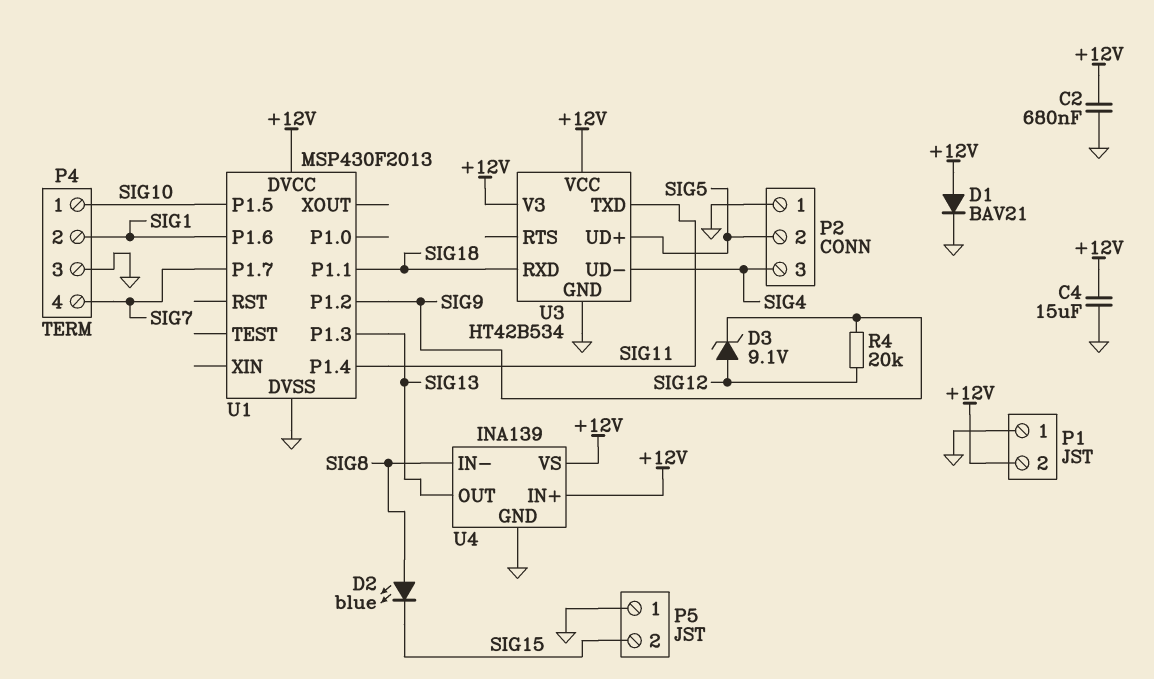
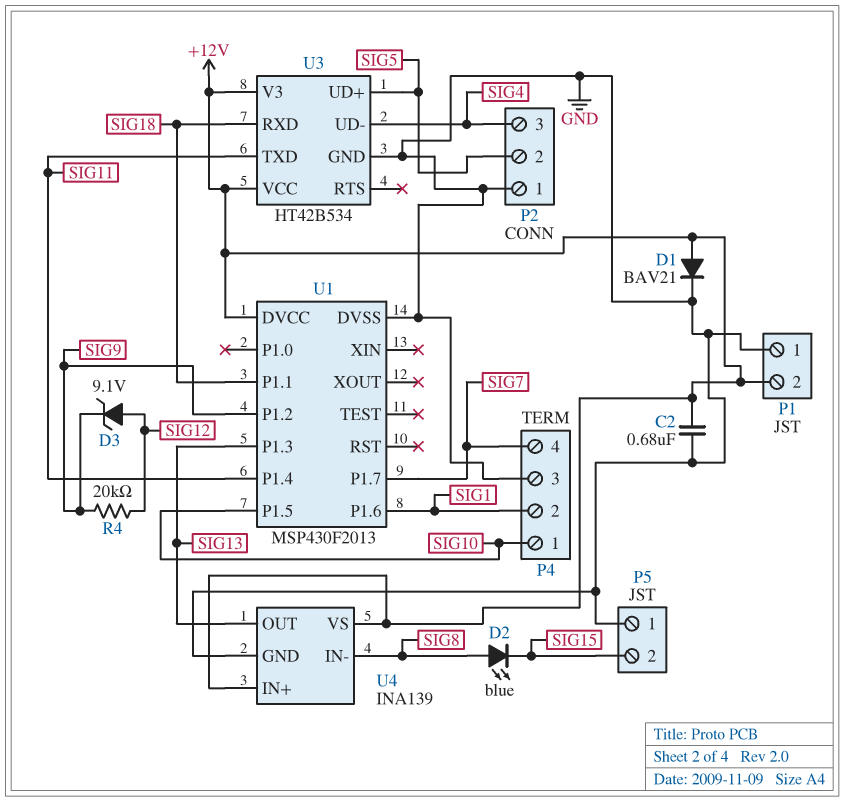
C4: 15uF (+12V, GND) -> none

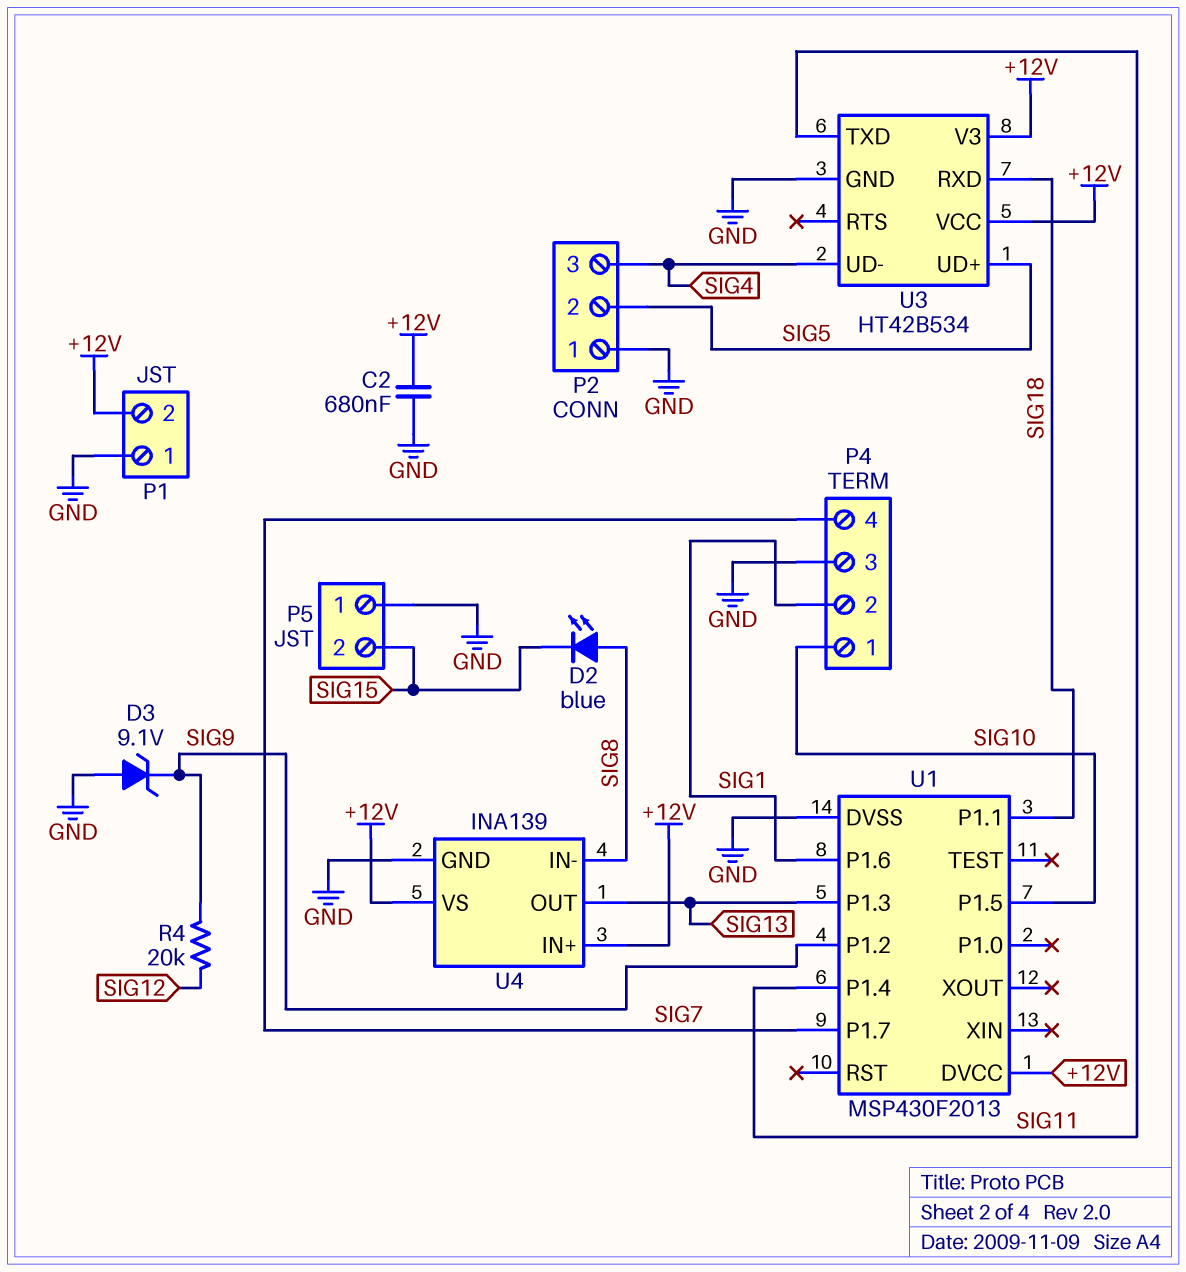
D1: diode BAV21 (A +12V, K GND) -> none
D3: zener 9.1V (A SIG12, K SIG9) -> zener 9.1V (A GND, K SIG9)

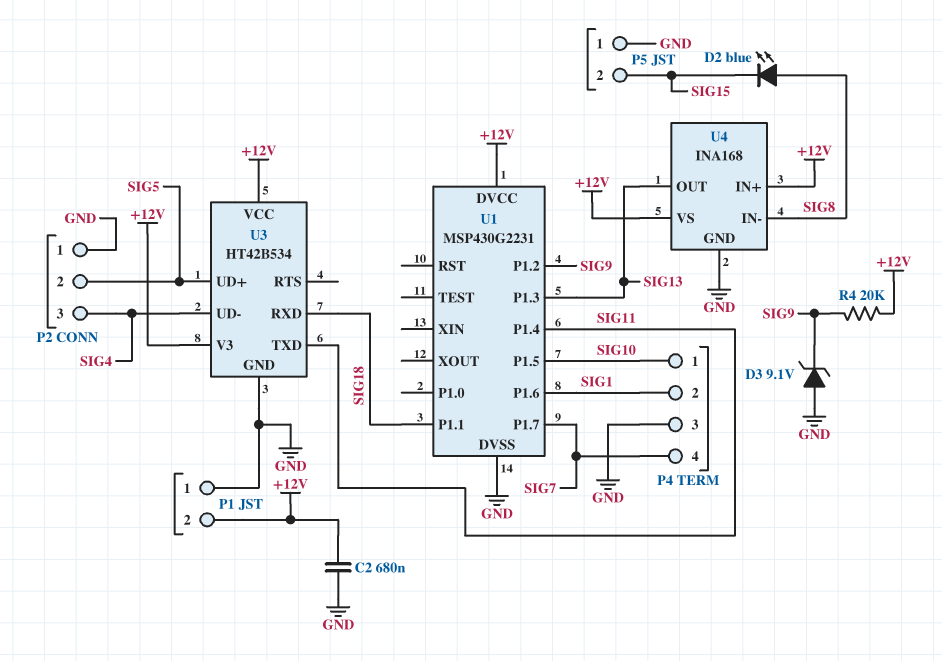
R4: 20k (SIG9, SIG12) -> 20k (+12V, SIG9)
U1: MSP430F2013 -> MSP430G2231
U4: INA139 -> INA168

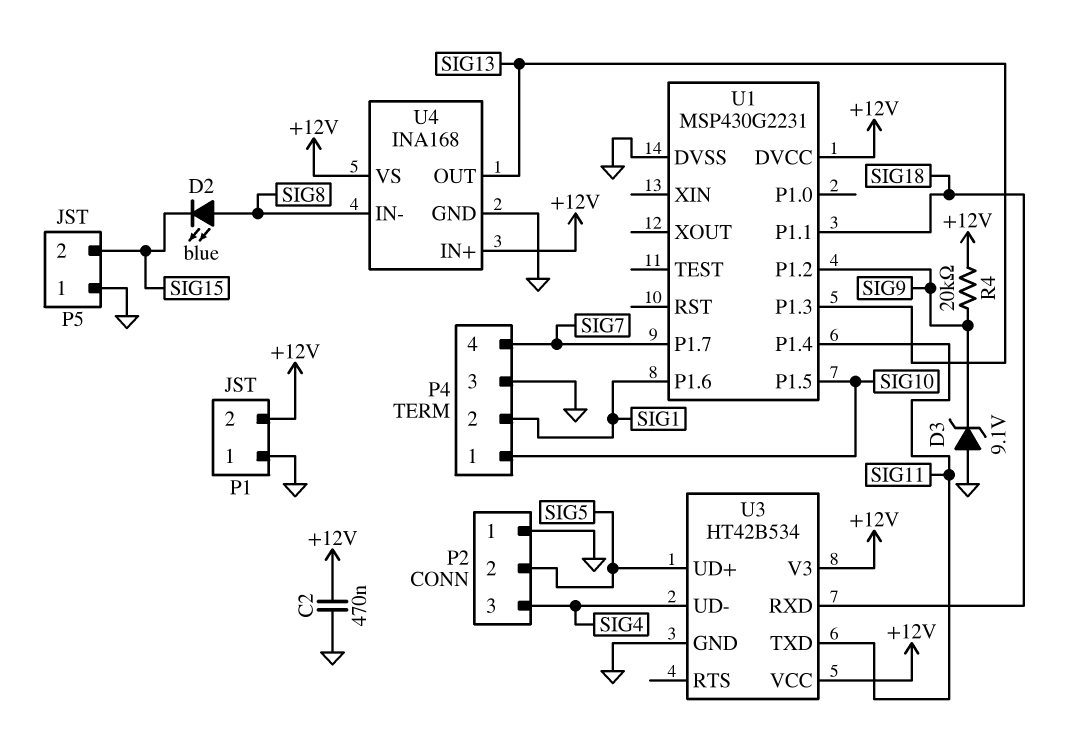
C2: 680nF (+12V, GND) -> 470nF (+12V, GND)

